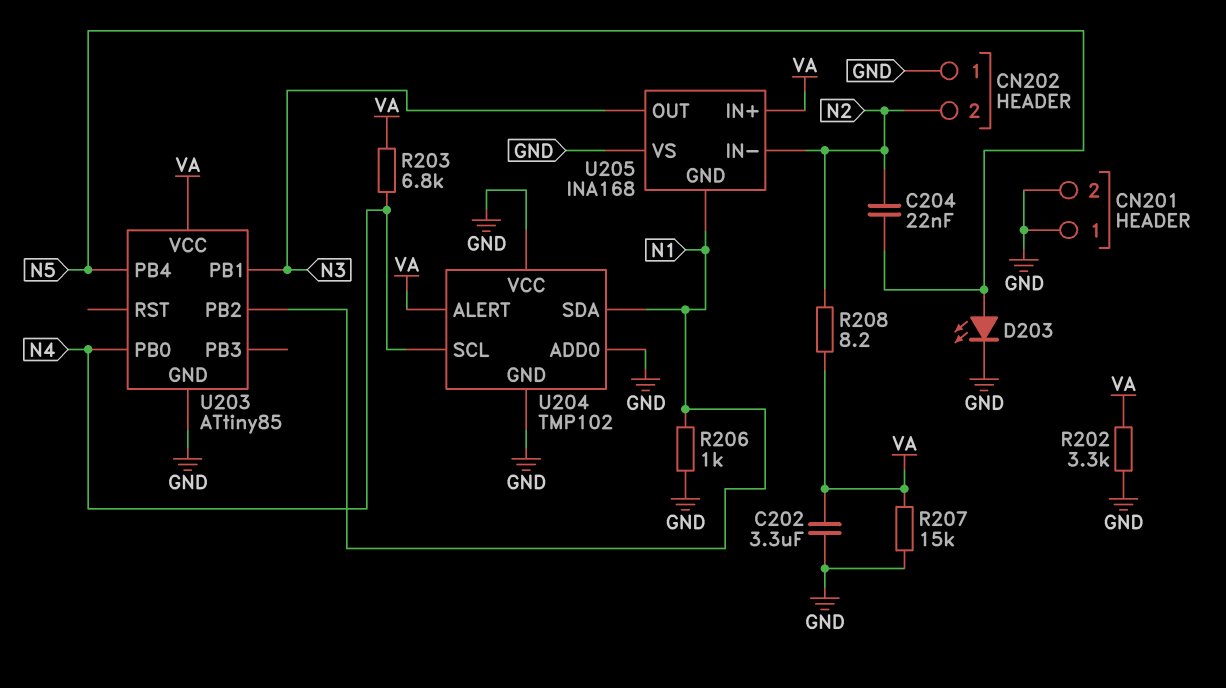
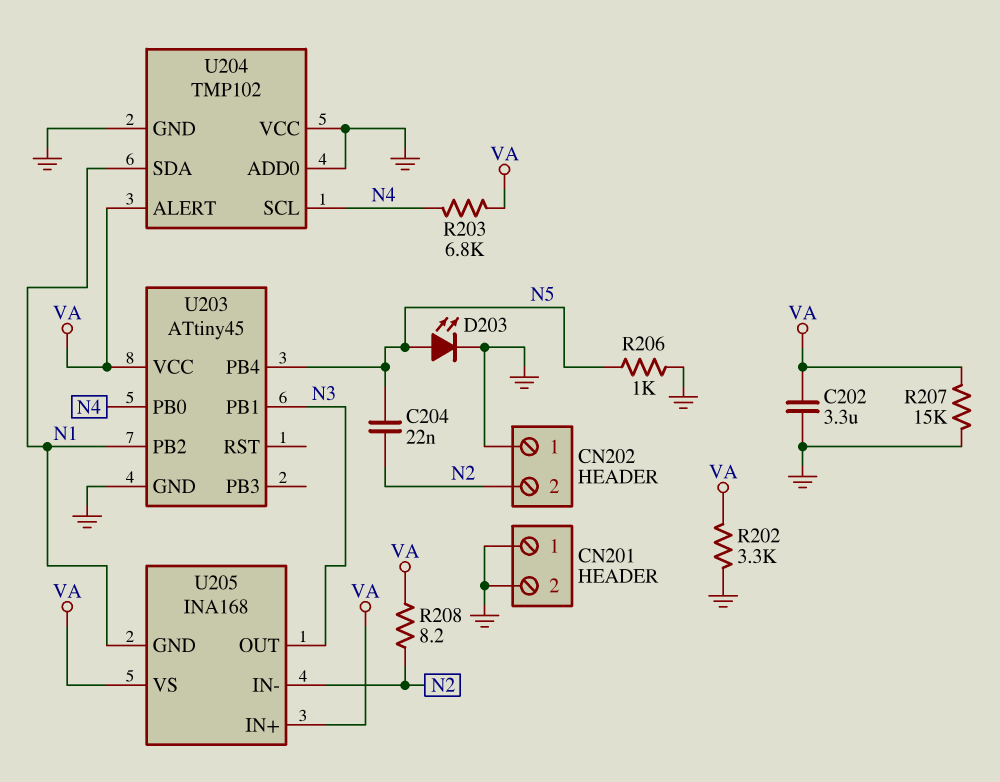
R206: 1k (GND, N1) -> 1k (GND, N5)
U203: ATtiny85 -> ATtiny45
U205 pin VS: GND -> VA

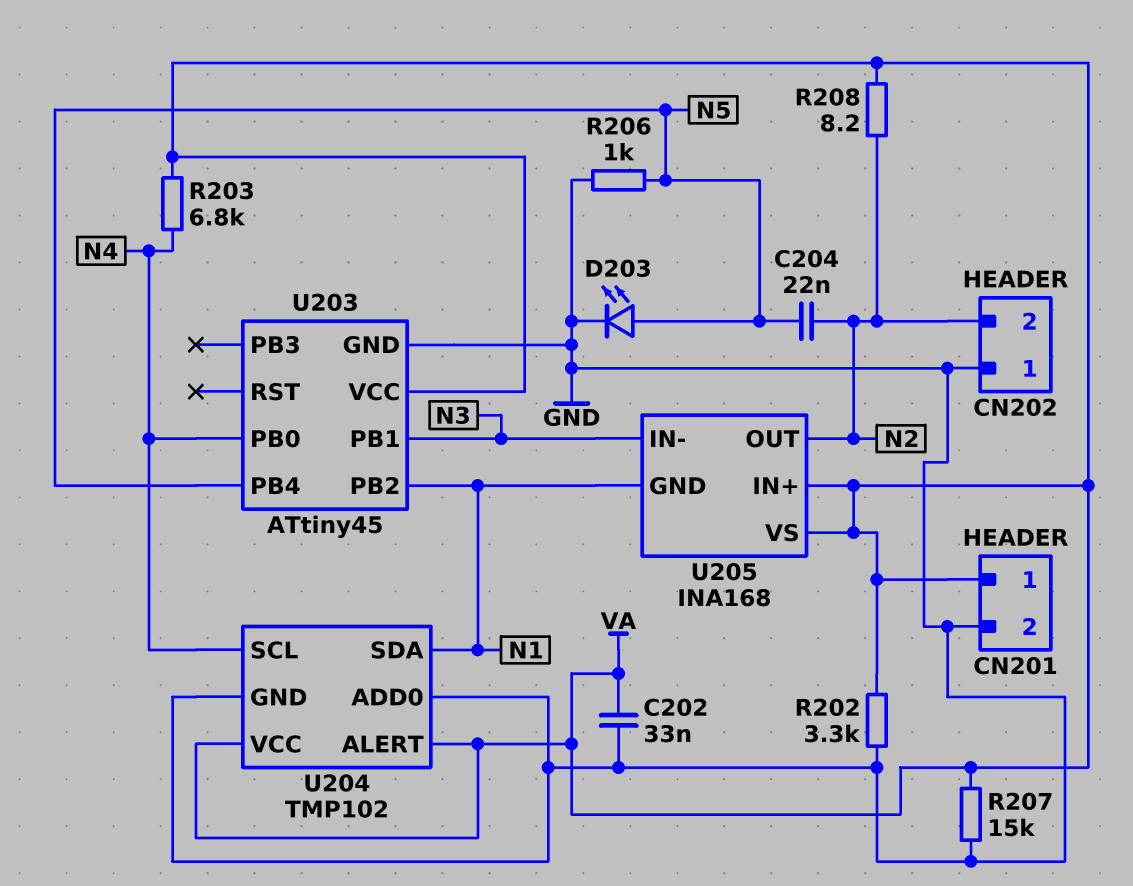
C202: 3.3uF (GND, VA) -> 33nF (GND, VA)
CN201 pin 1: GND -> VA
U204 pin VCC: GND -> VA
U205 pin IN-: N2 -> N3
U205 pin OUT: N3 -> N2

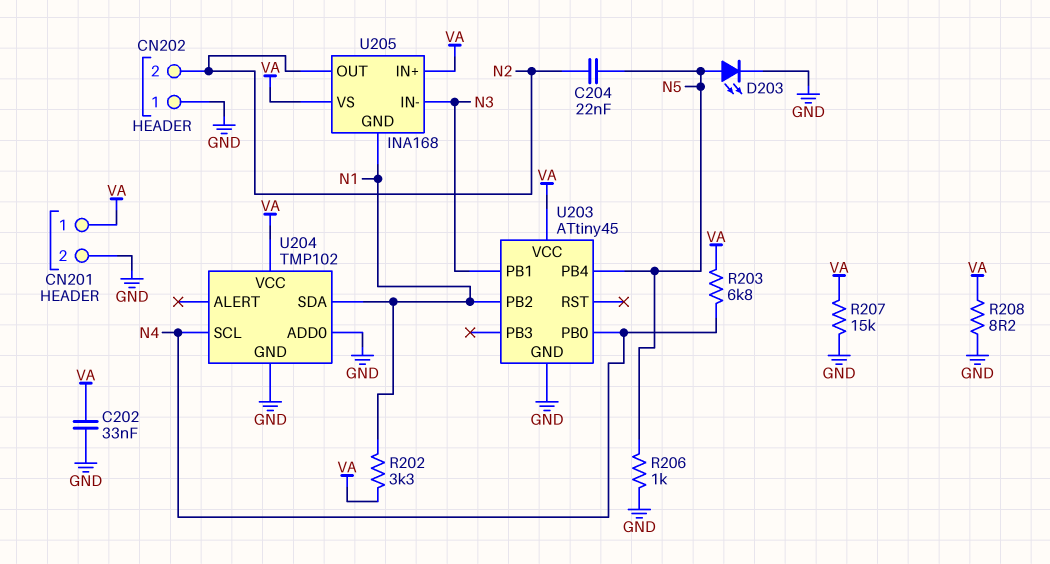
R202: 3.3k (GND, VA) -> 3.3k (N1, VA)
R208: 8.2 (N2, VA) -> 8.2 (GND, VA)
U204 pin ALERT: VA -> none

